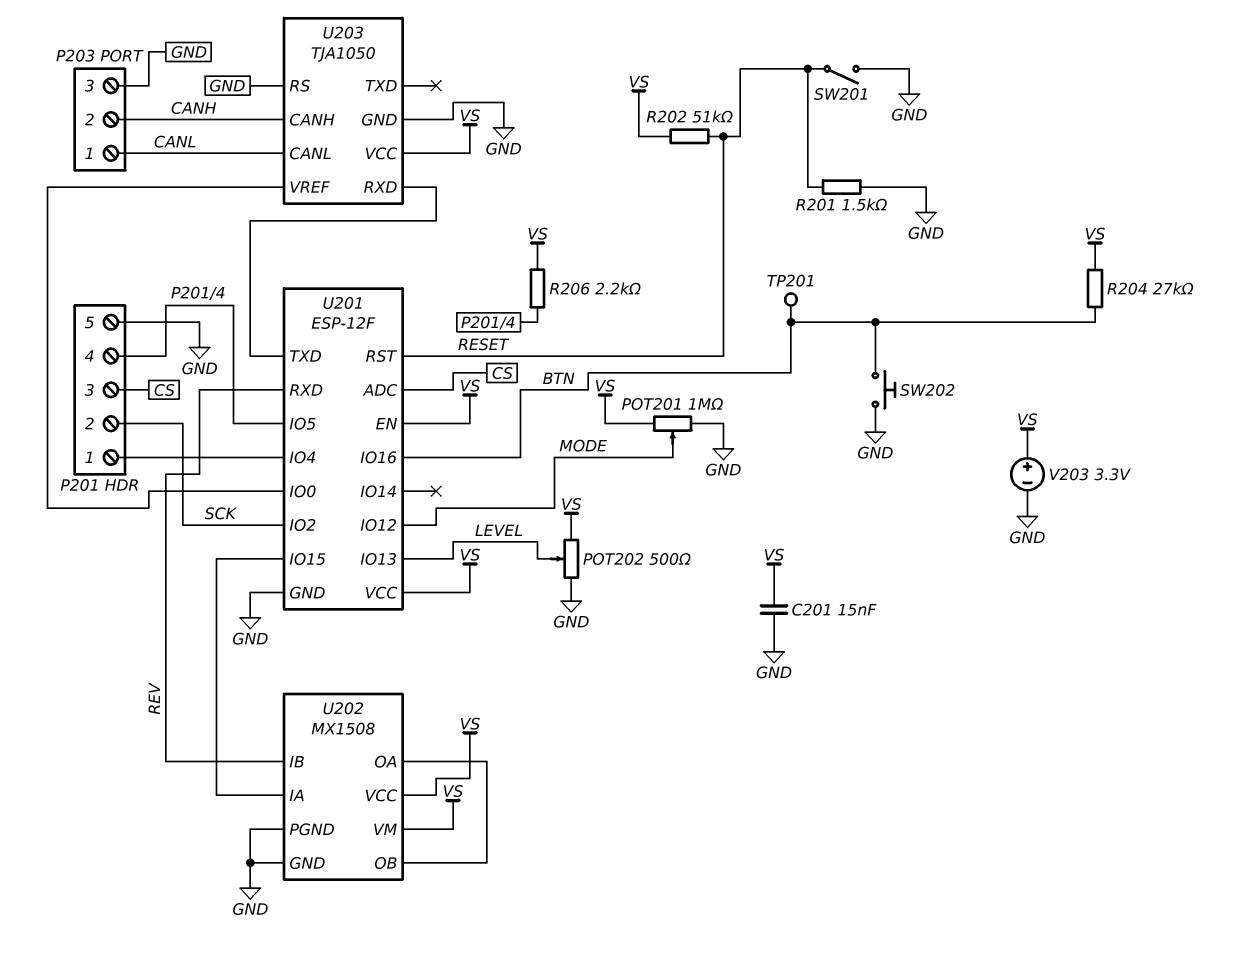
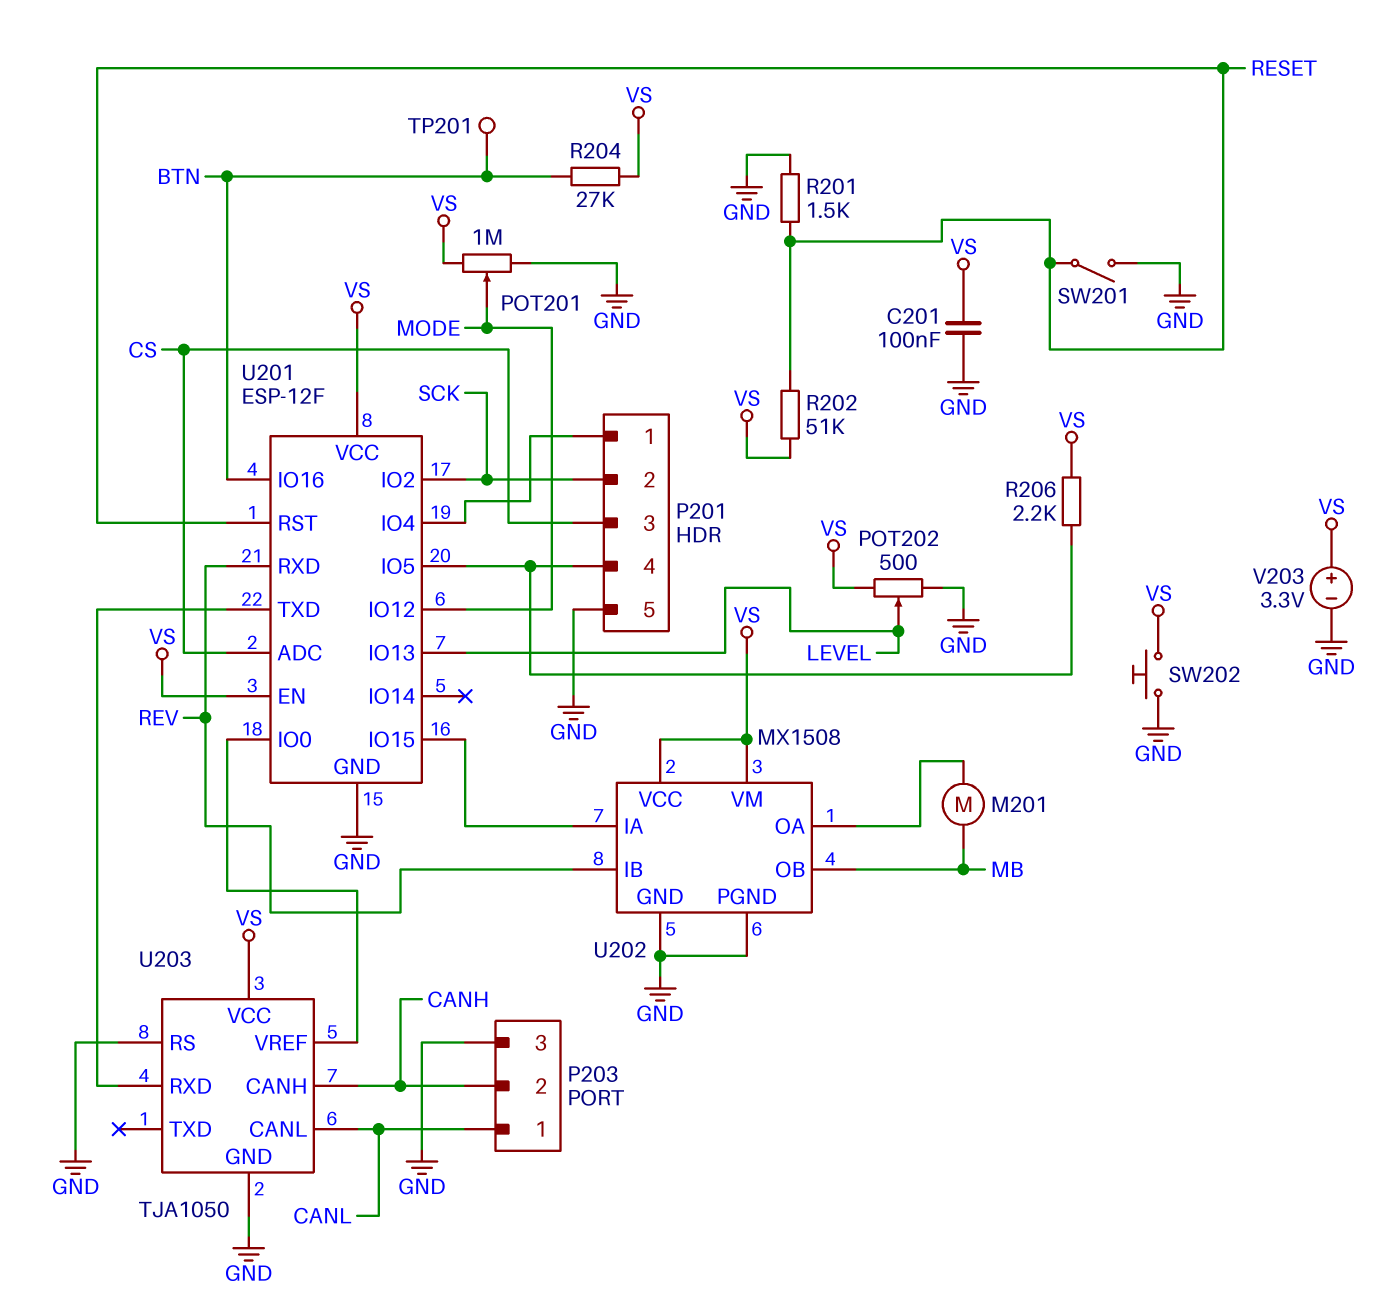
C201: 15nF (GND, VS) -> 100nF (GND, VS)
M201: none -> motor (MB, U202/OA)
SW202: button (BTN, GND) -> button (GND, VS)
U202 pin OB: U202/OA -> MB

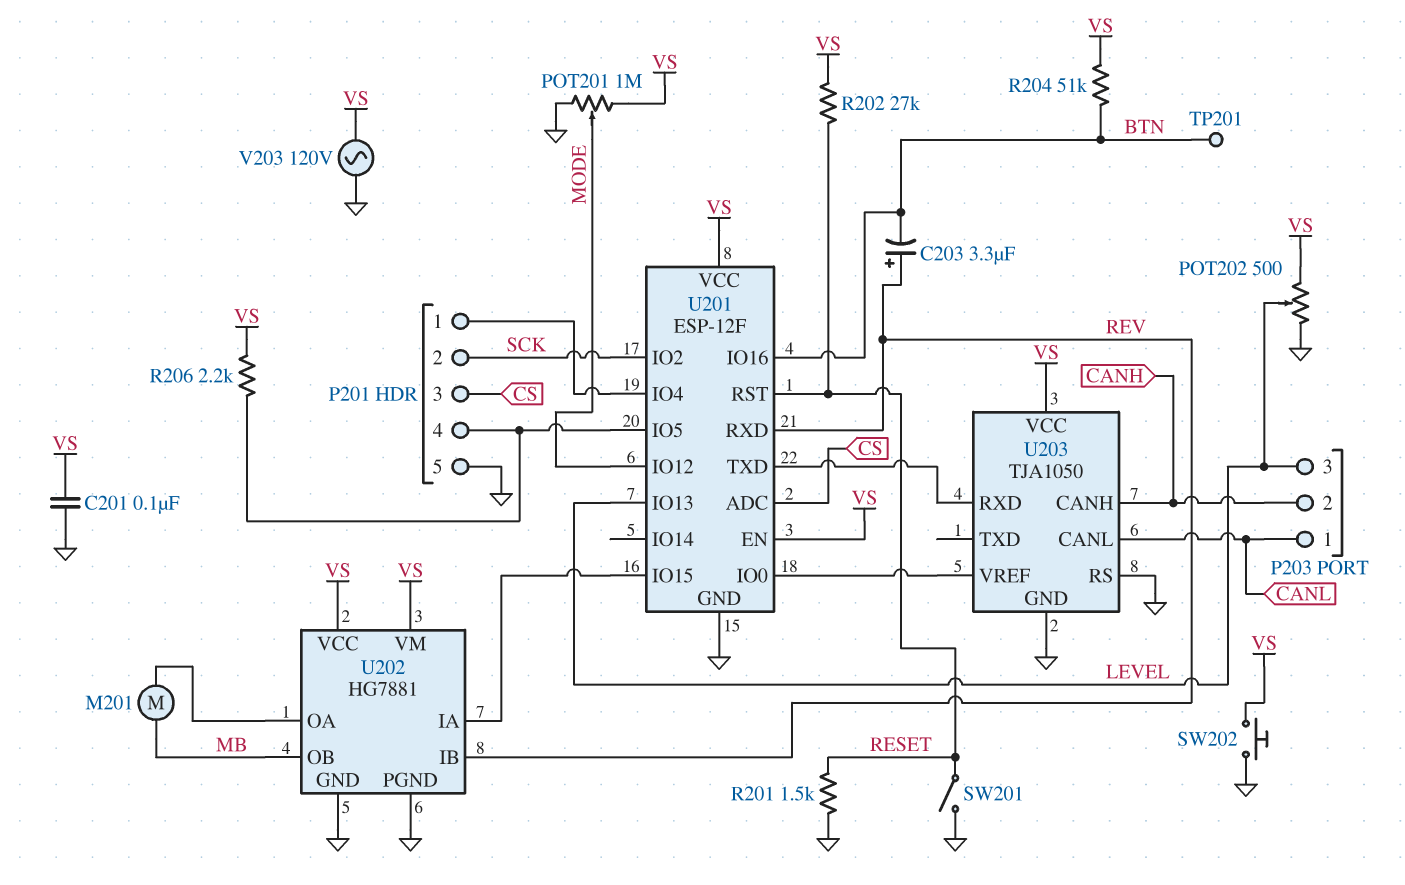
C203: none -> 3.3uF (plus REV, minus BTN)
P203 pin 3: GND -> LEVEL
R202: 51k (RESET, VS) -> 27k (RESET, VS)
R204: 27k (BTN, VS) -> 51k (BTN, VS)
U202: MX1508 -> HG7881
V203: 3.3V (plus VS, minus GND) -> AC 120V (GND, VS)

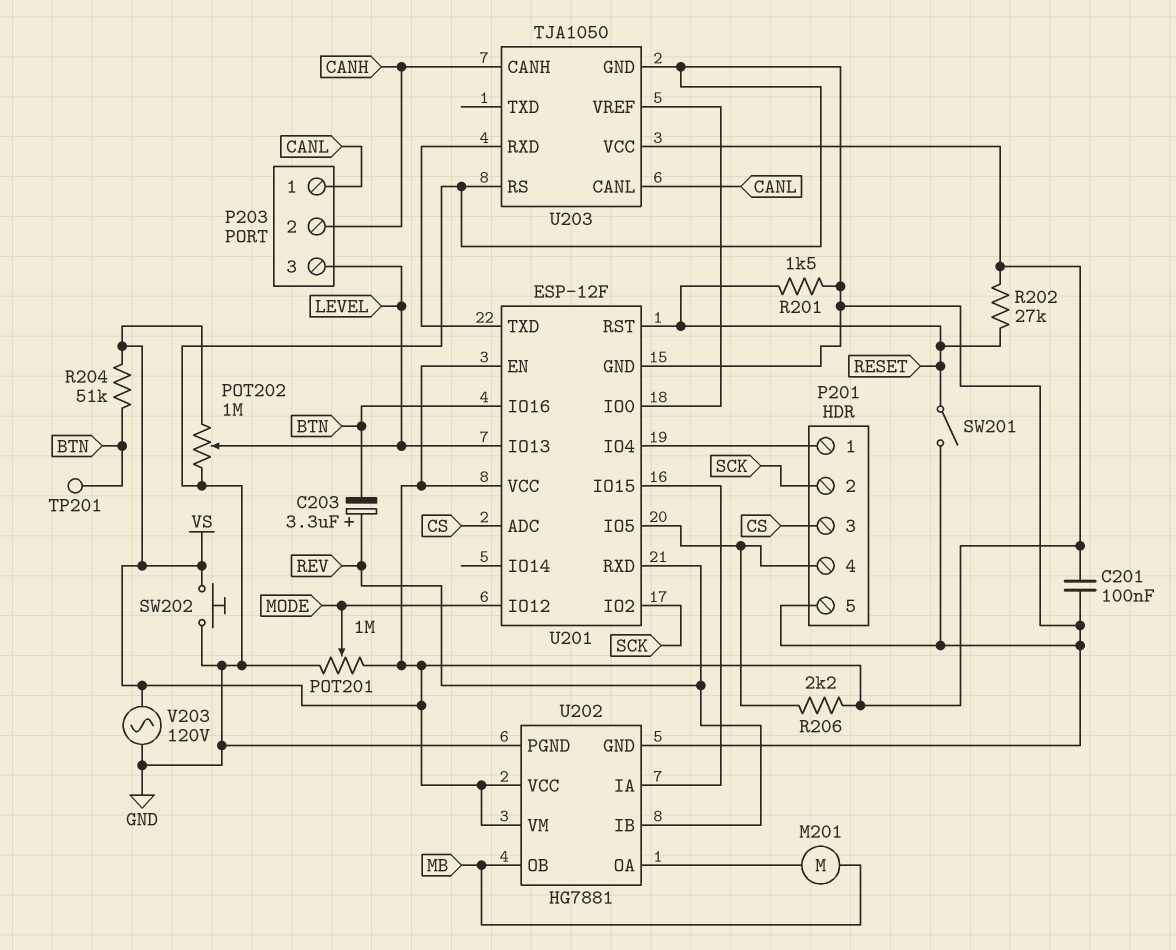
POT202: 500 (GND, VS, wiper LEVEL) -> 1M (GND, VS, wiper LEVEL)

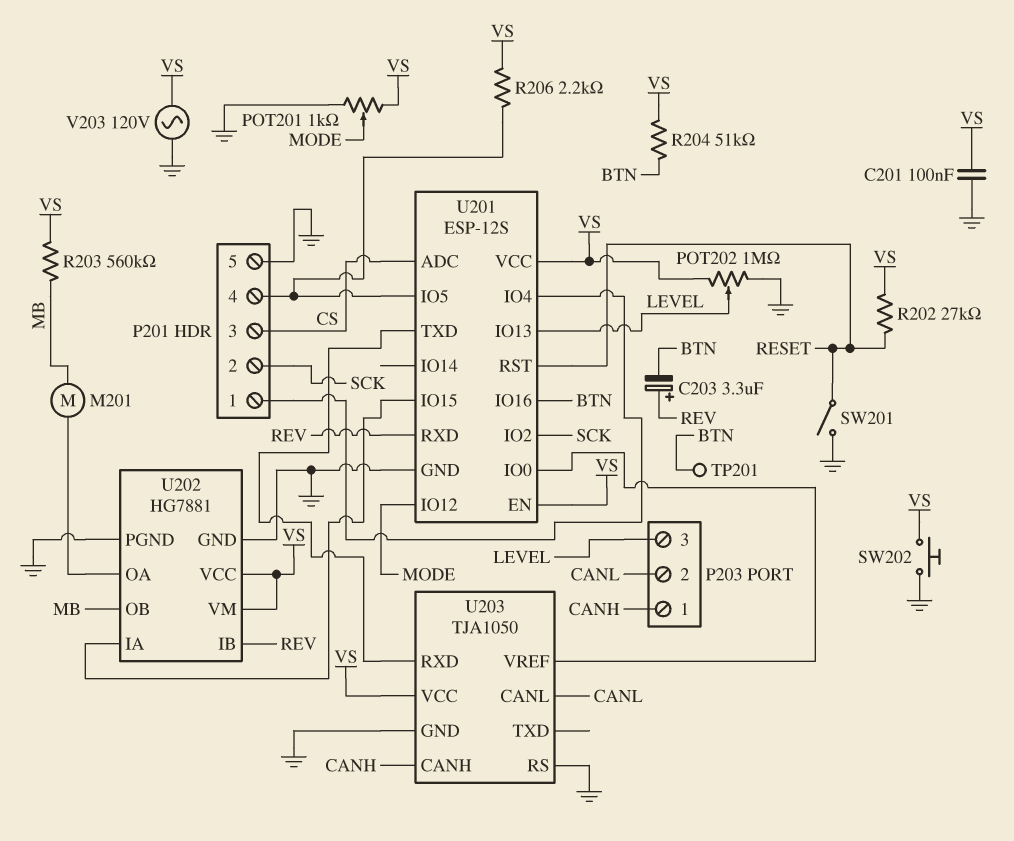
P203 pin 1: CANL -> CANH
P203 pin 2: CANH -> CANL
POT201: 1M (GND, VS, wiper MODE) -> 1k (GND, VS, wiper MODE)
R201: 1.5k (GND, RESET) -> none
R203: none -> 560k (MB, VS)
U201: ESP-12F -> ESP-12S

